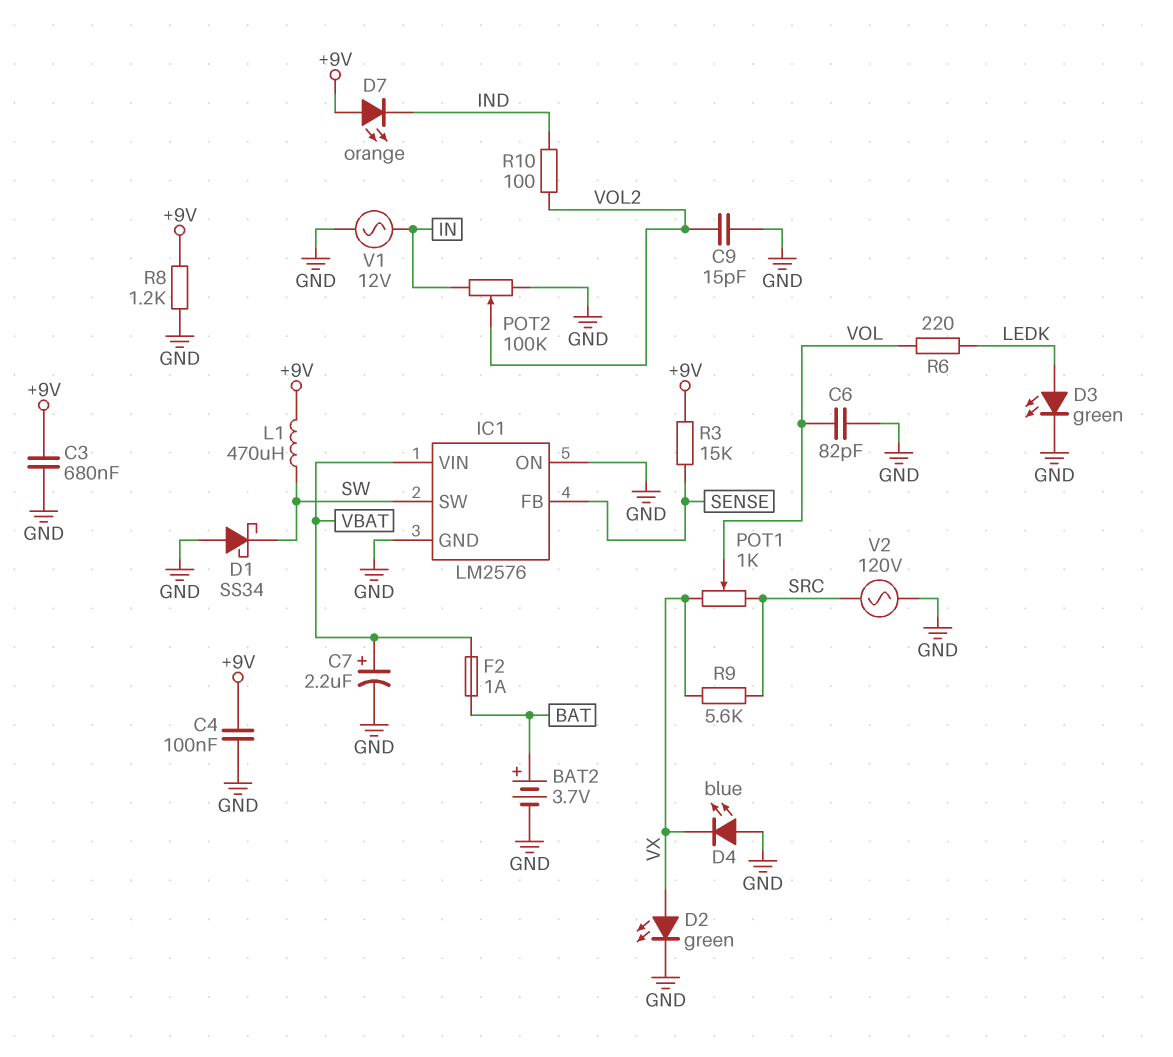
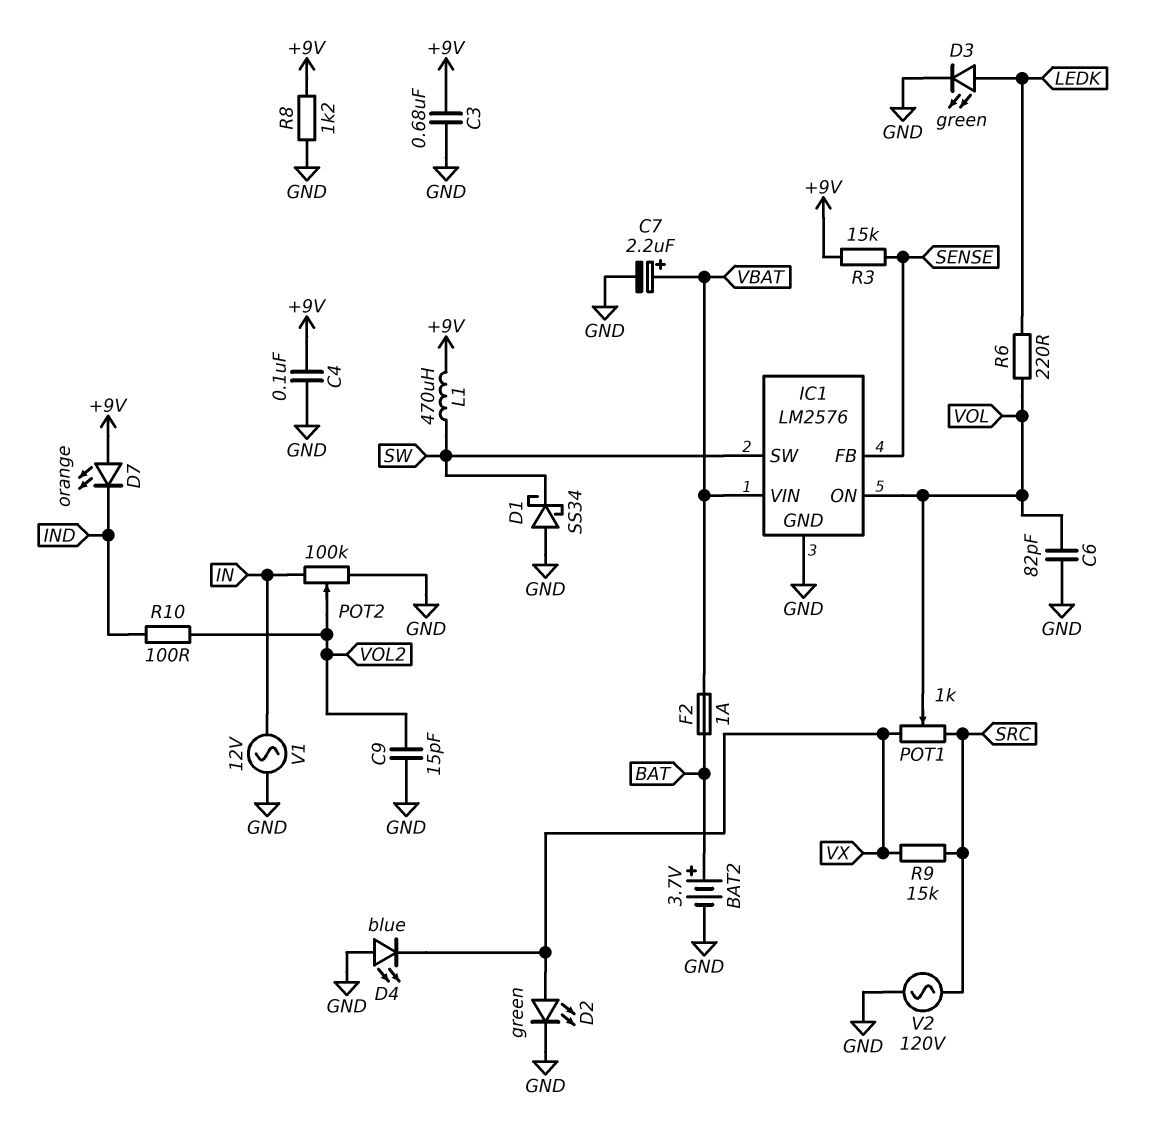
IC1 pin ON: GND -> VOL
R9: 5.6k (SRC, VX) -> 15k (SRC, VX)

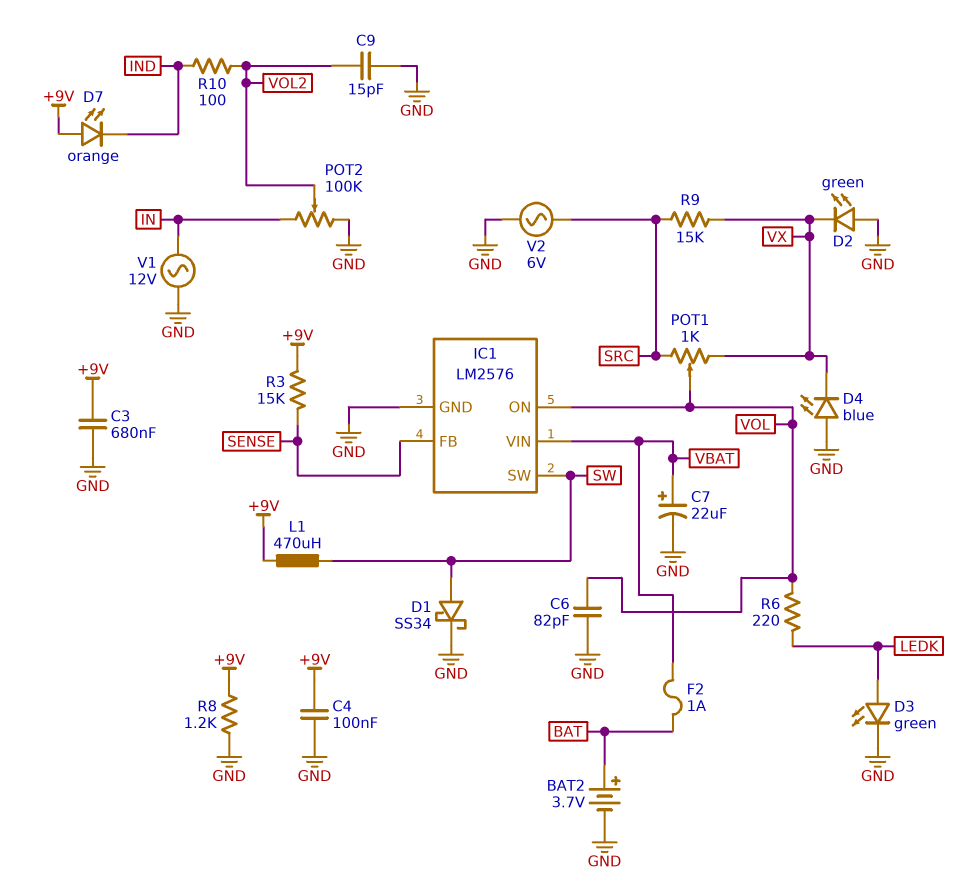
C7: 2.2uF (plus VBAT, minus GND) -> 22uF (plus VBAT, minus GND)
D1: schottky SS34 (A GND, K SW) -> schottky SS34 (A SW, K GND)
D2: LED green (A VX, K GND) -> LED green (A GND, K VX)
V2: AC 120V (GND, SRC) -> AC 6V (GND, SRC)

